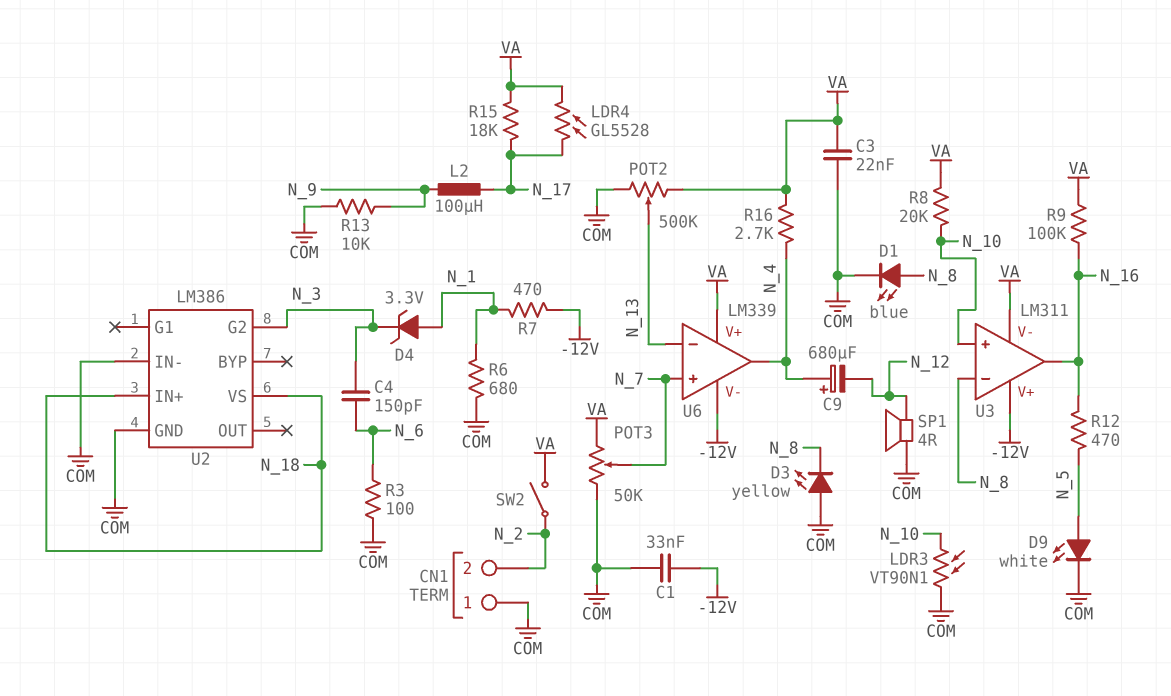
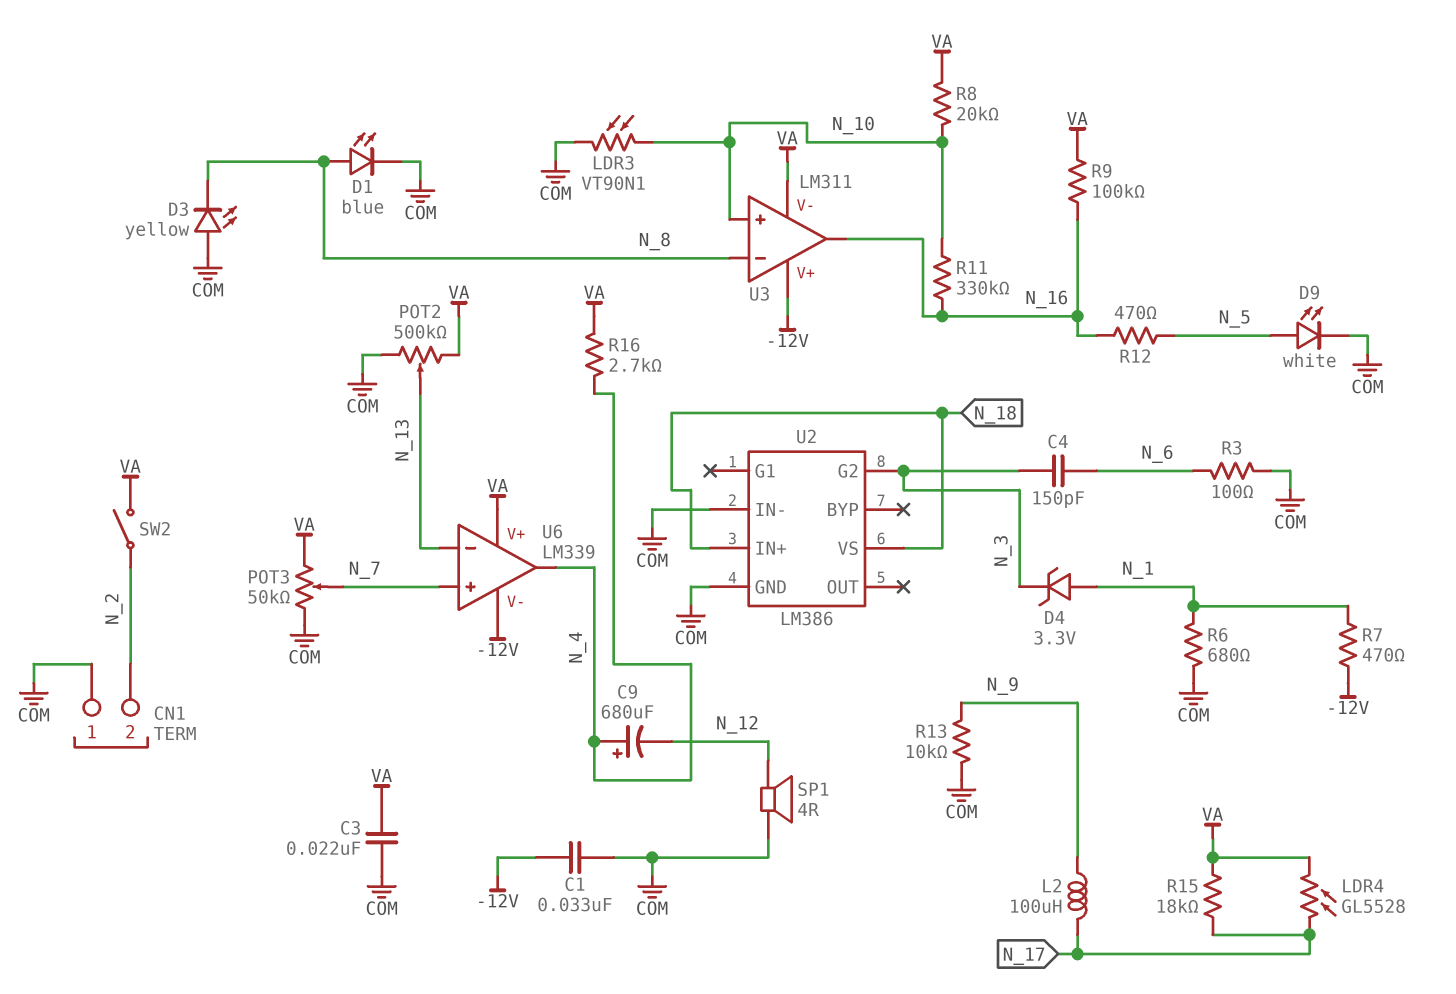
R11: none -> 330k (N_10, N_16)

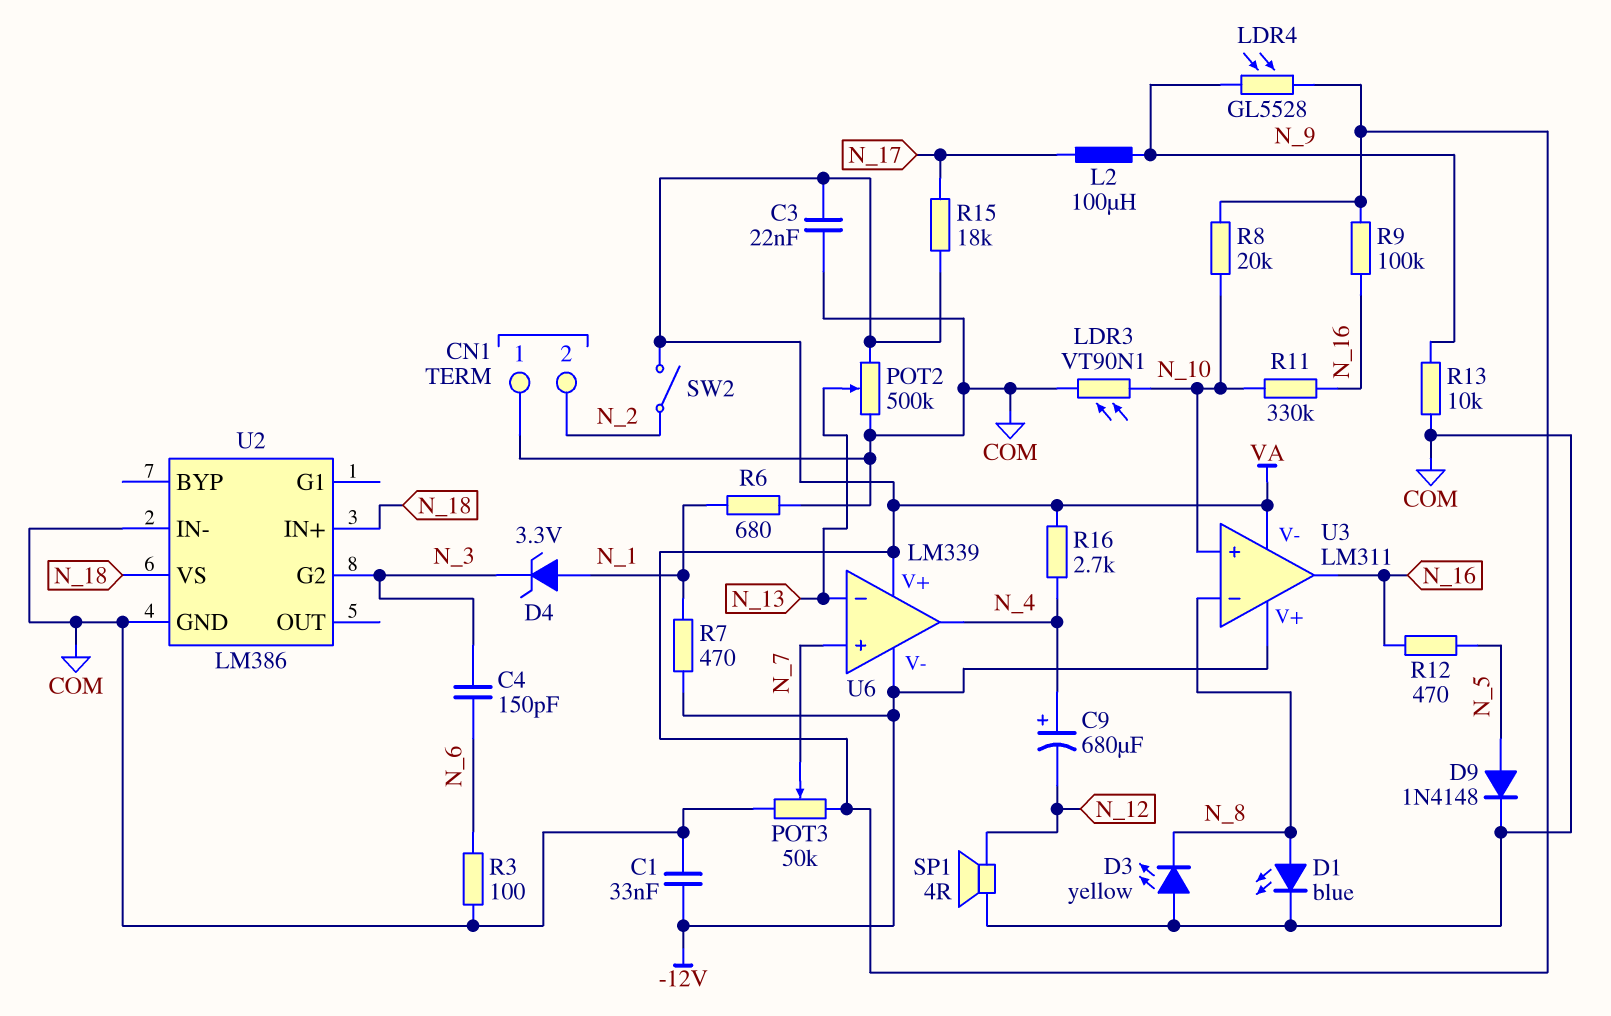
D9: LED white (A N_5, K COM) -> diode 1N4148 (A N_5, K COM)
LDR4: GL5528 (N_17, VA) -> GL5528 (N_9, VA)

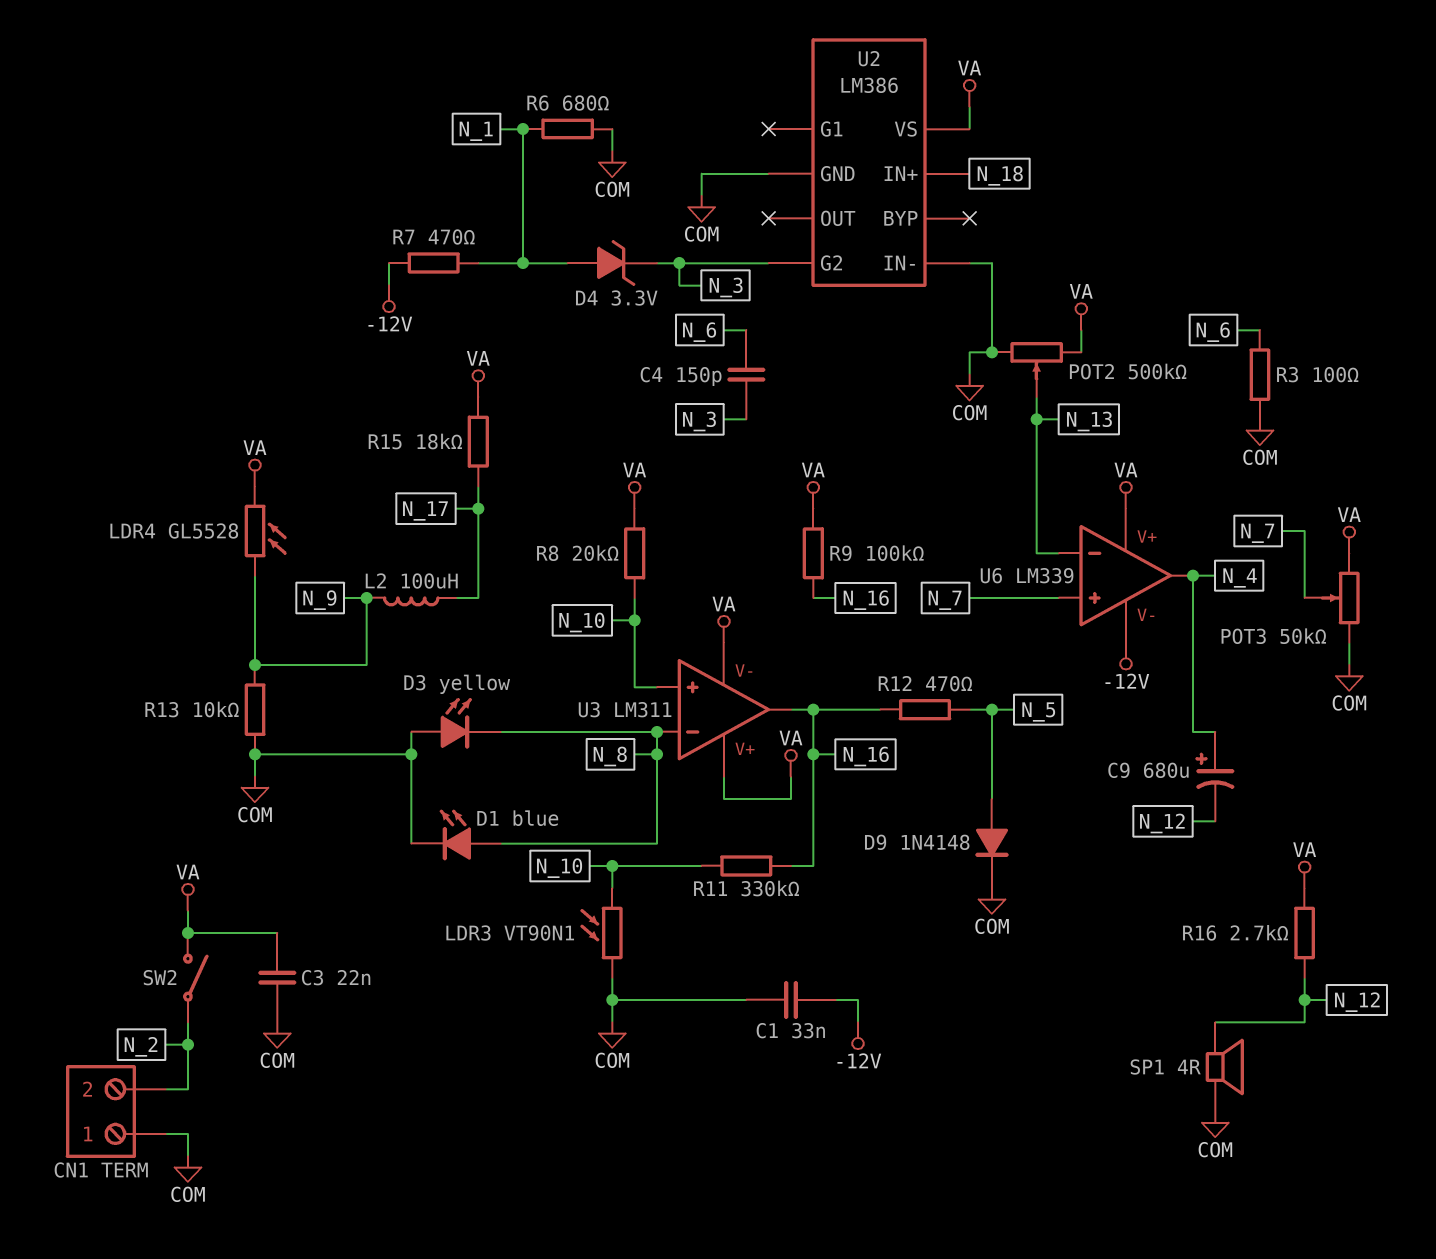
R16: 2.7k (N_4, VA) -> 2.7k (N_12, VA)
U2 pin VS: N_18 -> VA
U3 pin V+: -12V -> VA

